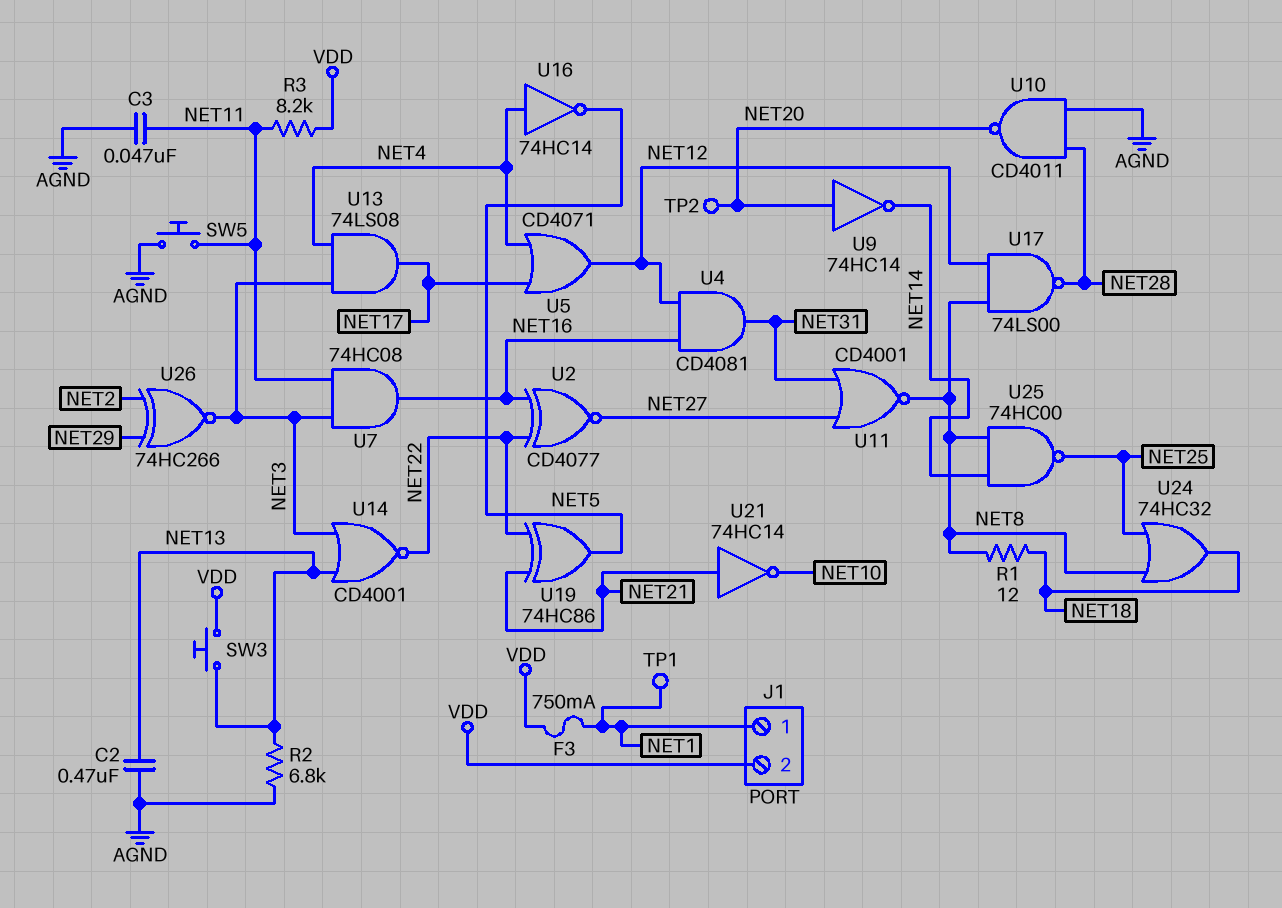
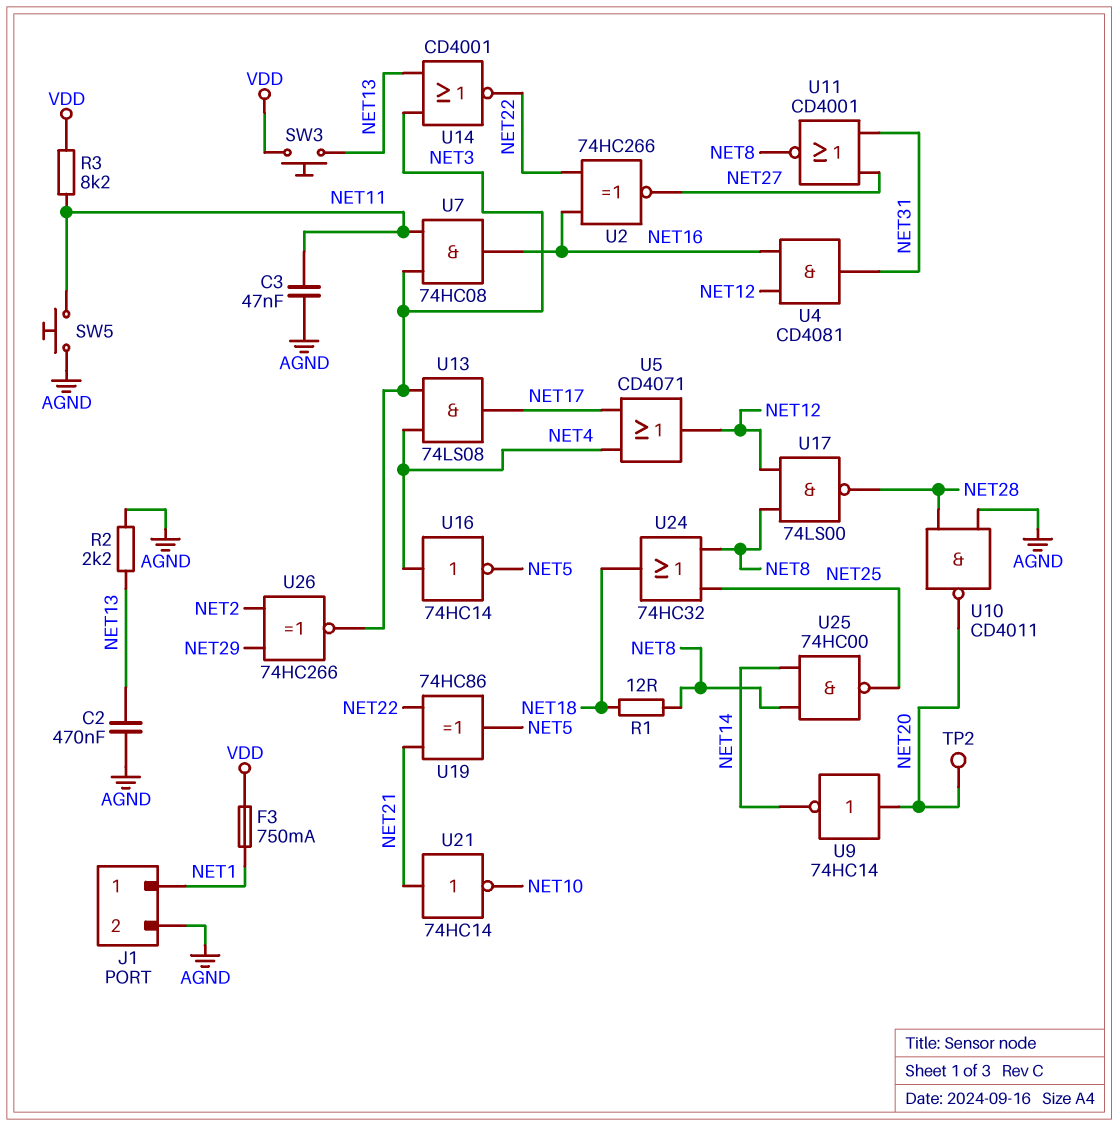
J1 pin 2: VDD -> AGND
R2: 6.8k (AGND, NET13) -> 2.2k (AGND, NET13)
TP1: test point (NET1) -> none
U2: XNOR CD4077 (in NET16, in NET22, out NET27) -> XNOR 74HC266 (in NET16, in NET22, out NET27)

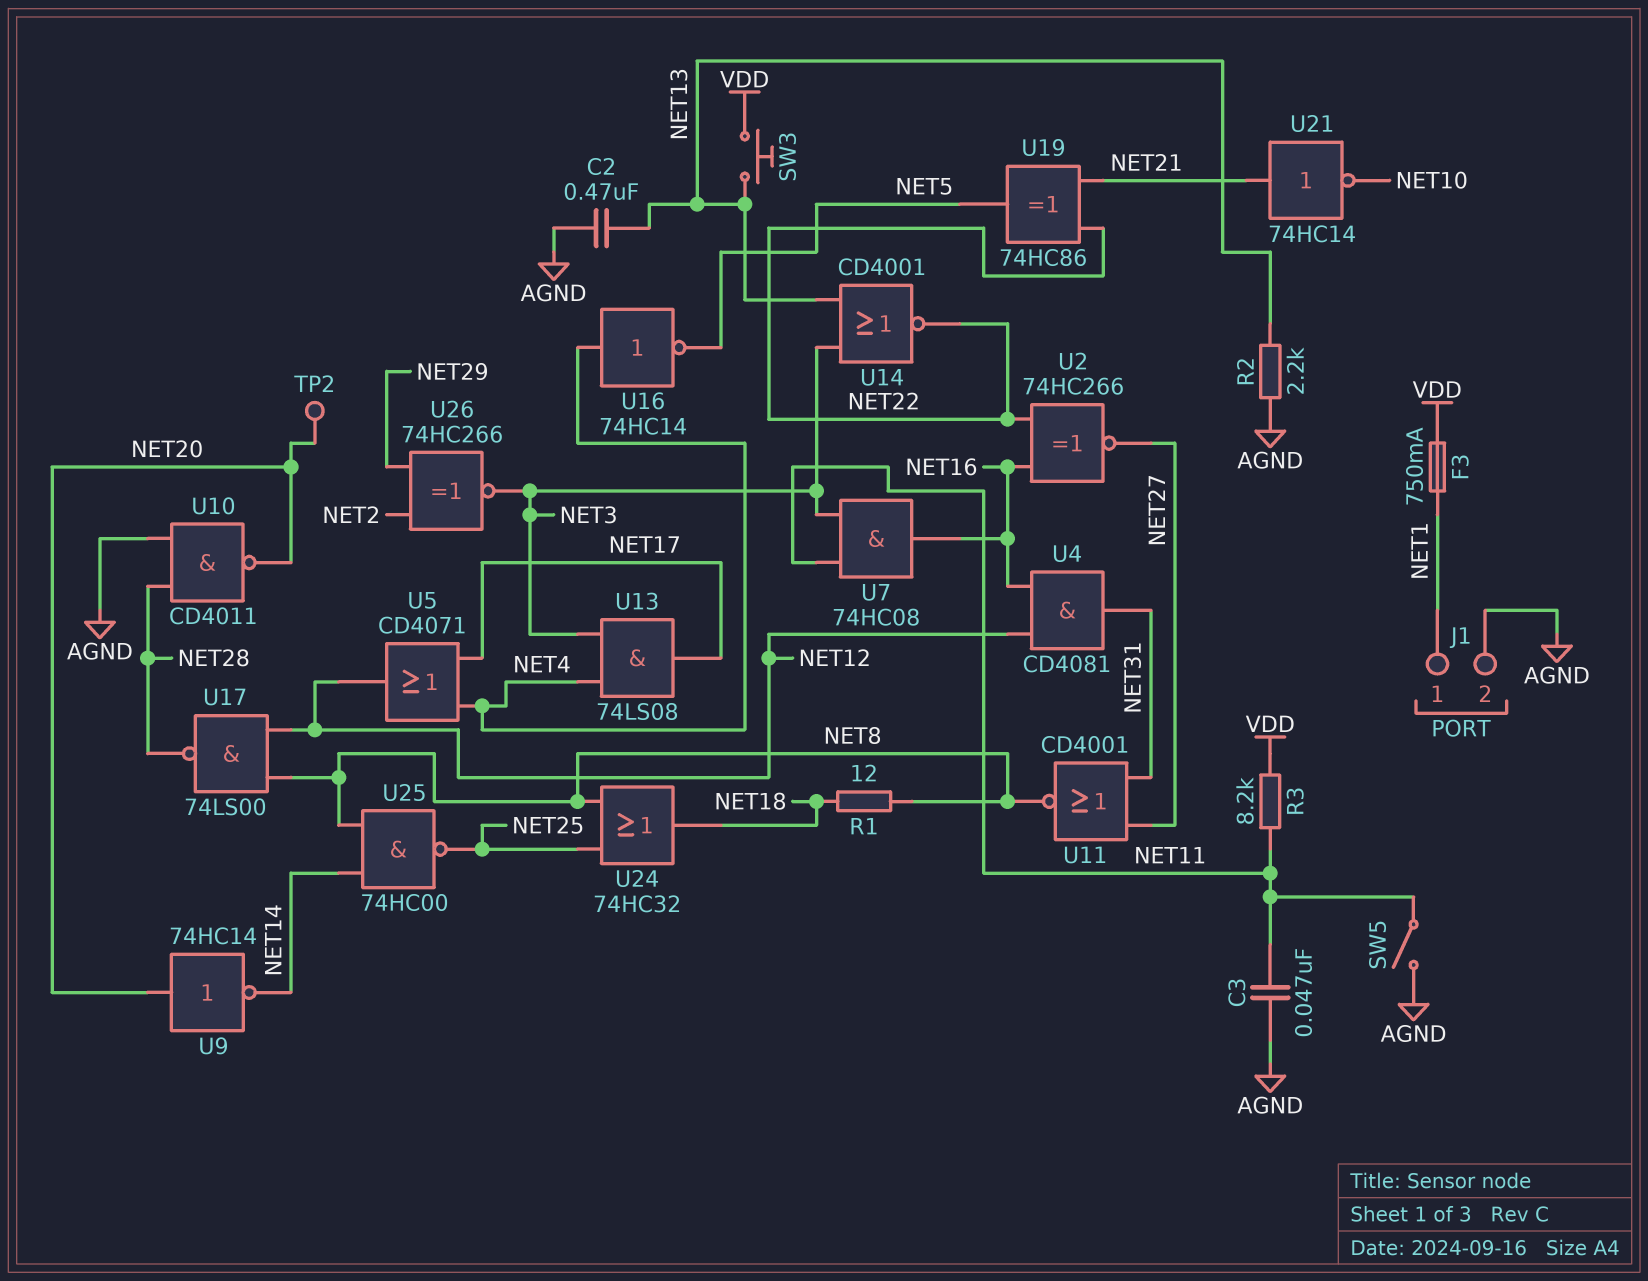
SW5: button (AGND, NET11) -> switch (AGND, NET11)

